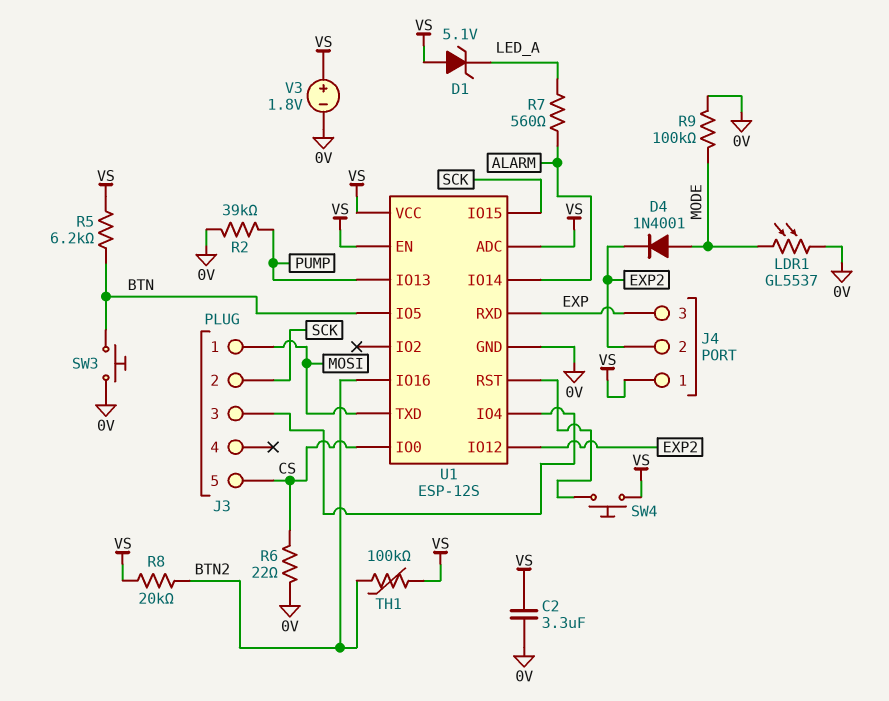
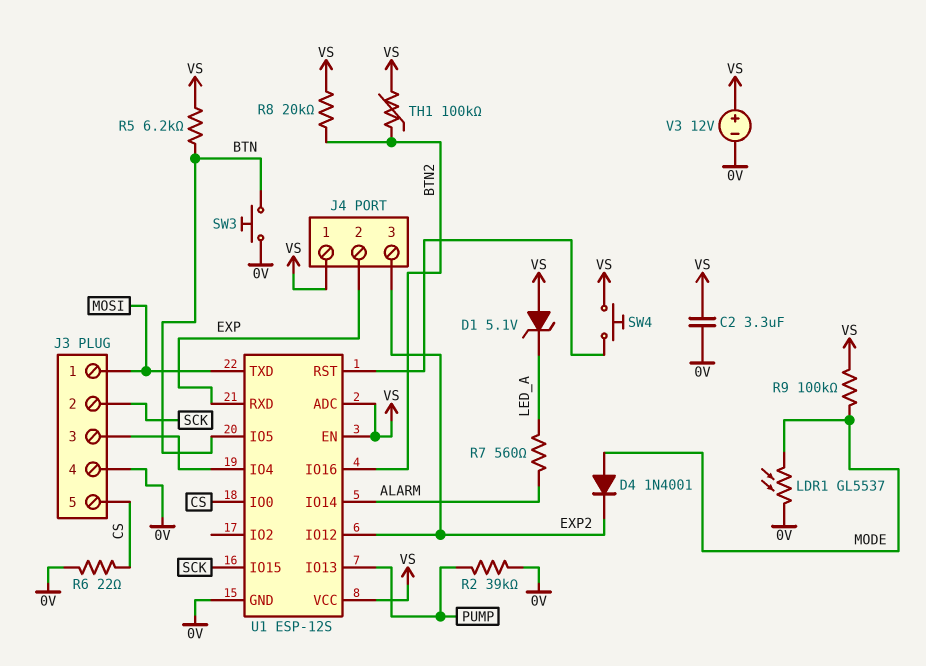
J3 pin 4: none -> 0V
J4 pin 2: EXP2 -> EXP
J4 pin 3: EXP -> EXP2
R9: 100k (0V, MODE) -> 100k (MODE, VS)
V3: 1.8V (plus VS, minus 0V) -> 12V (plus VS, minus 0V)

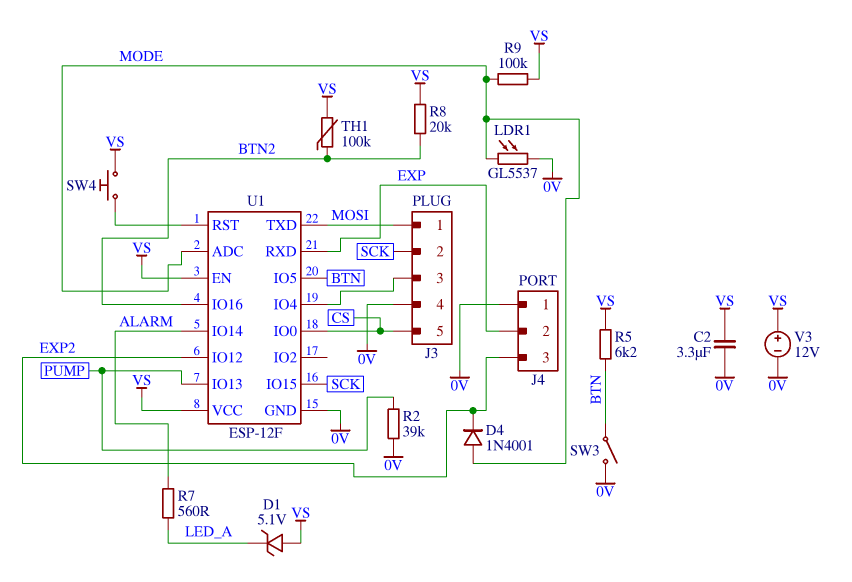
J4 pin 1: VS -> 0V
R6: 22 (0V, CS) -> none
SW3: button (0V, BTN) -> switch (0V, BTN)
U1: ESP-12S -> ESP-12F
U1 pin ADC: VS -> MODE

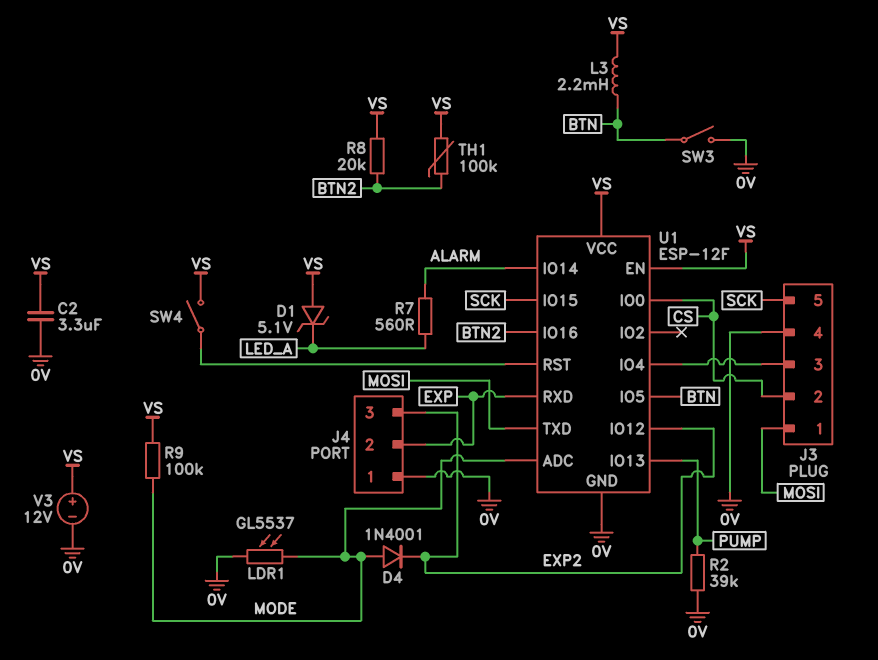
J3 pin 2: SCK -> CS
J3 pin 5: CS -> SCK
L3: none -> 2.2mH (BTN, VS)
R5: 6.2k (BTN, VS) -> none
SW4: button (U1/RST, VS) -> switch (U1/RST, VS)

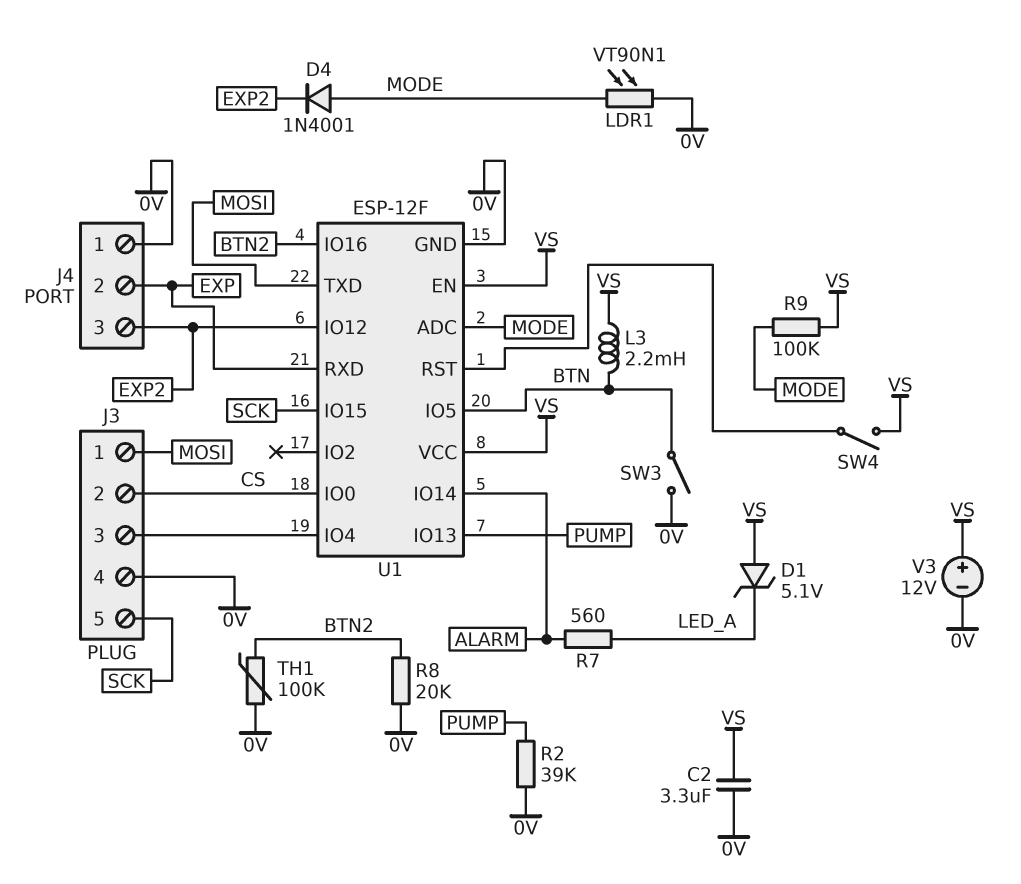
LDR1: GL5537 (0V, MODE) -> VT90N1 (0V, MODE)
R8: 20k (BTN2, VS) -> 20k (0V, BTN2)
TH1: 100k (BTN2, VS) -> 100k (0V, BTN2)

